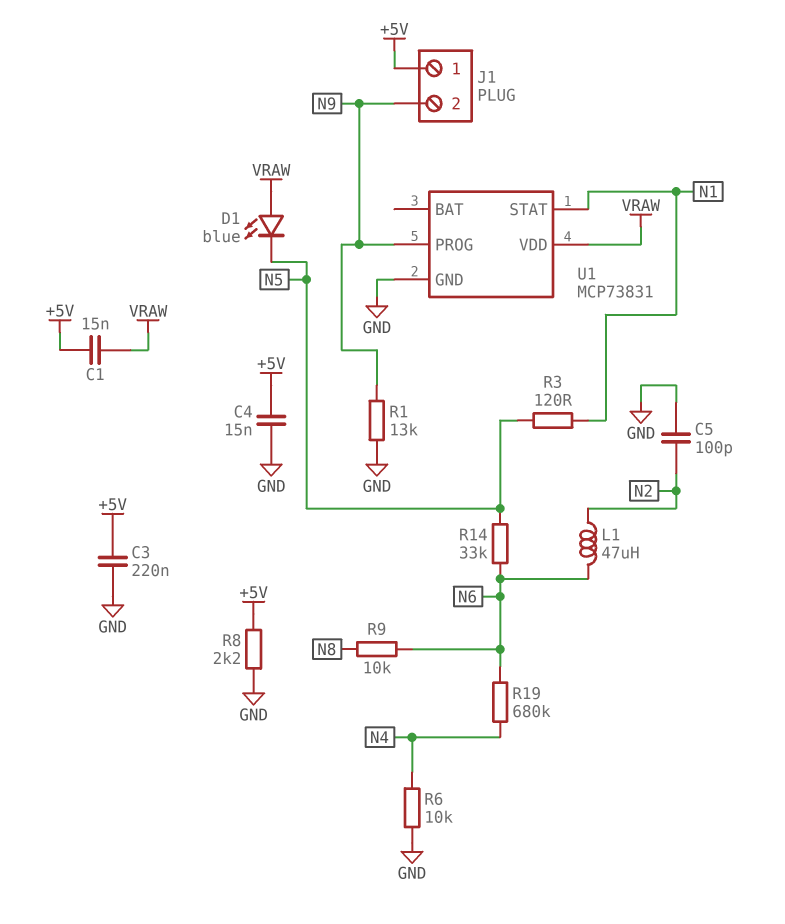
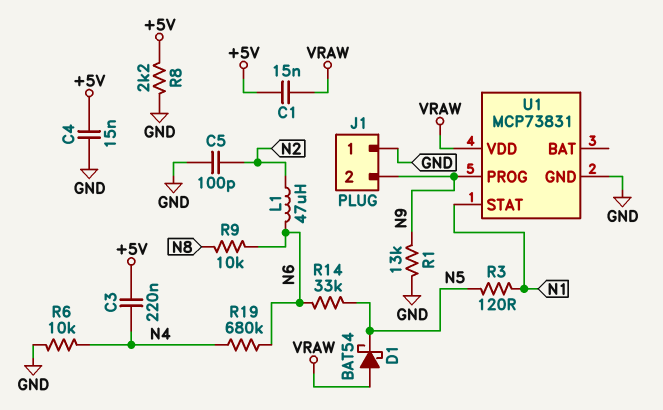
C3: 220nF (+5V, GND) -> 220nF (+5V, N4)
D1: LED blue (A VRAW, K N5) -> schottky BAT54 (A VRAW, K N5)
J1 pin 1: +5V -> GND

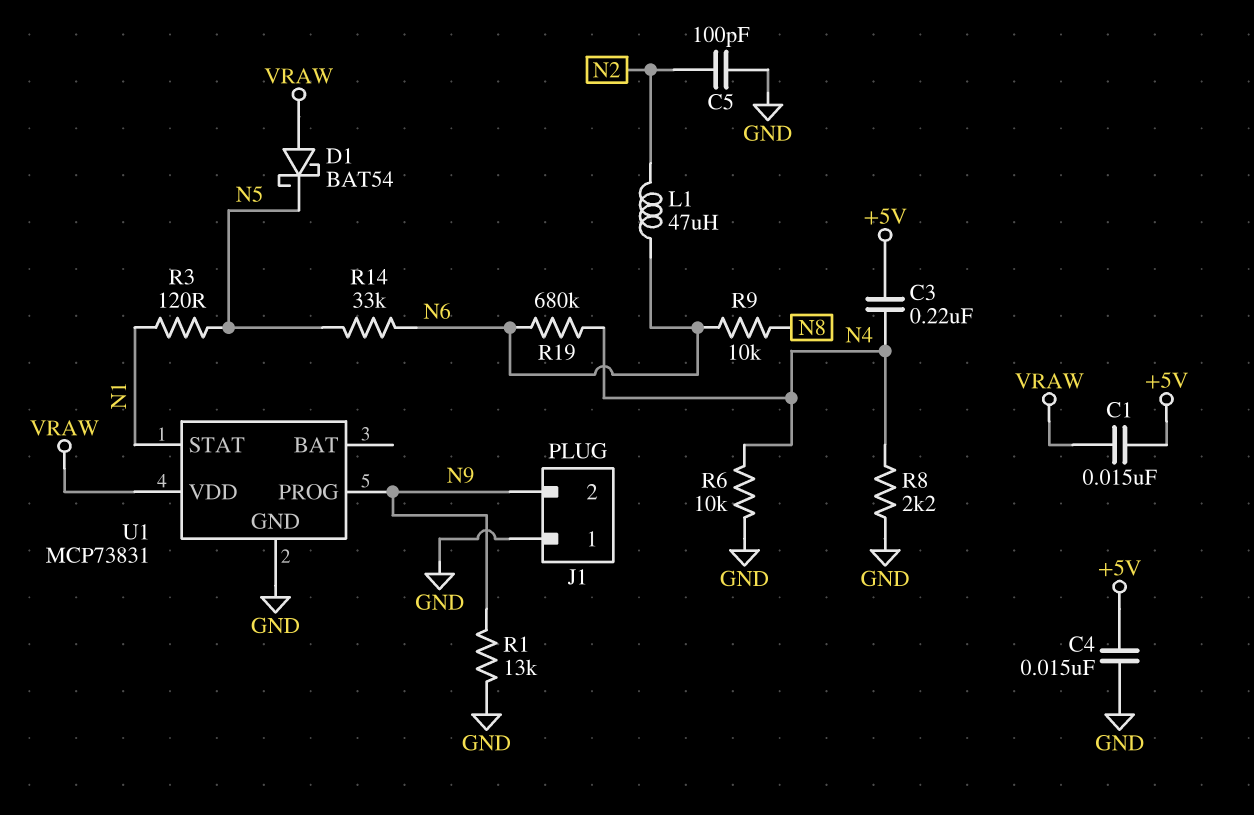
R8: 2.2k (+5V, GND) -> 2.2k (GND, N4)

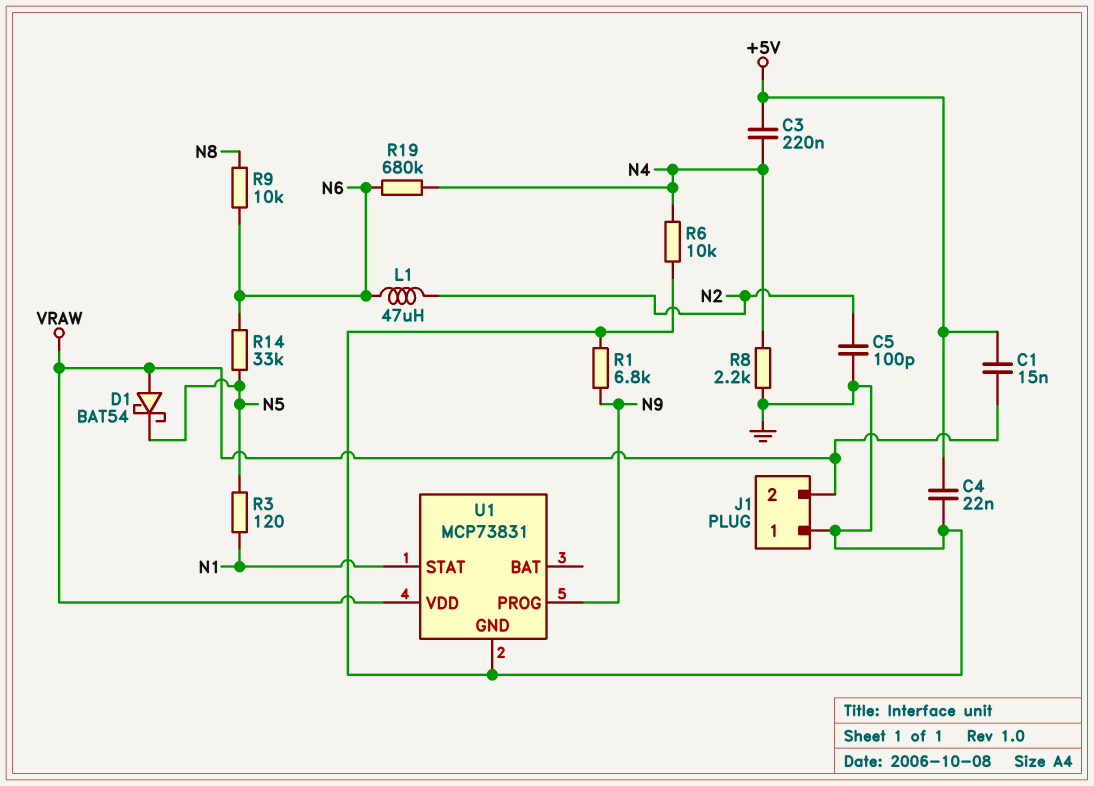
C4: 15nF (+5V, GND) -> 22nF (+5V, GND)
J1 pin 2: N9 -> VRAW
R1: 13k (GND, N9) -> 6.8k (GND, N9)

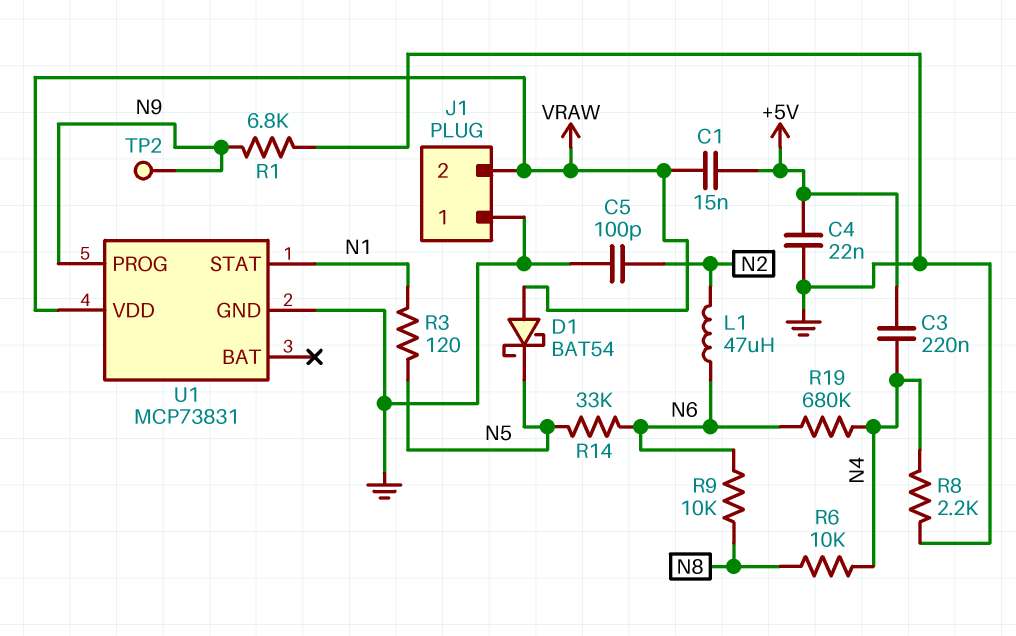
R6: 10k (GND, N4) -> 10k (N4, N8)
TP2: none -> test point (N9)

